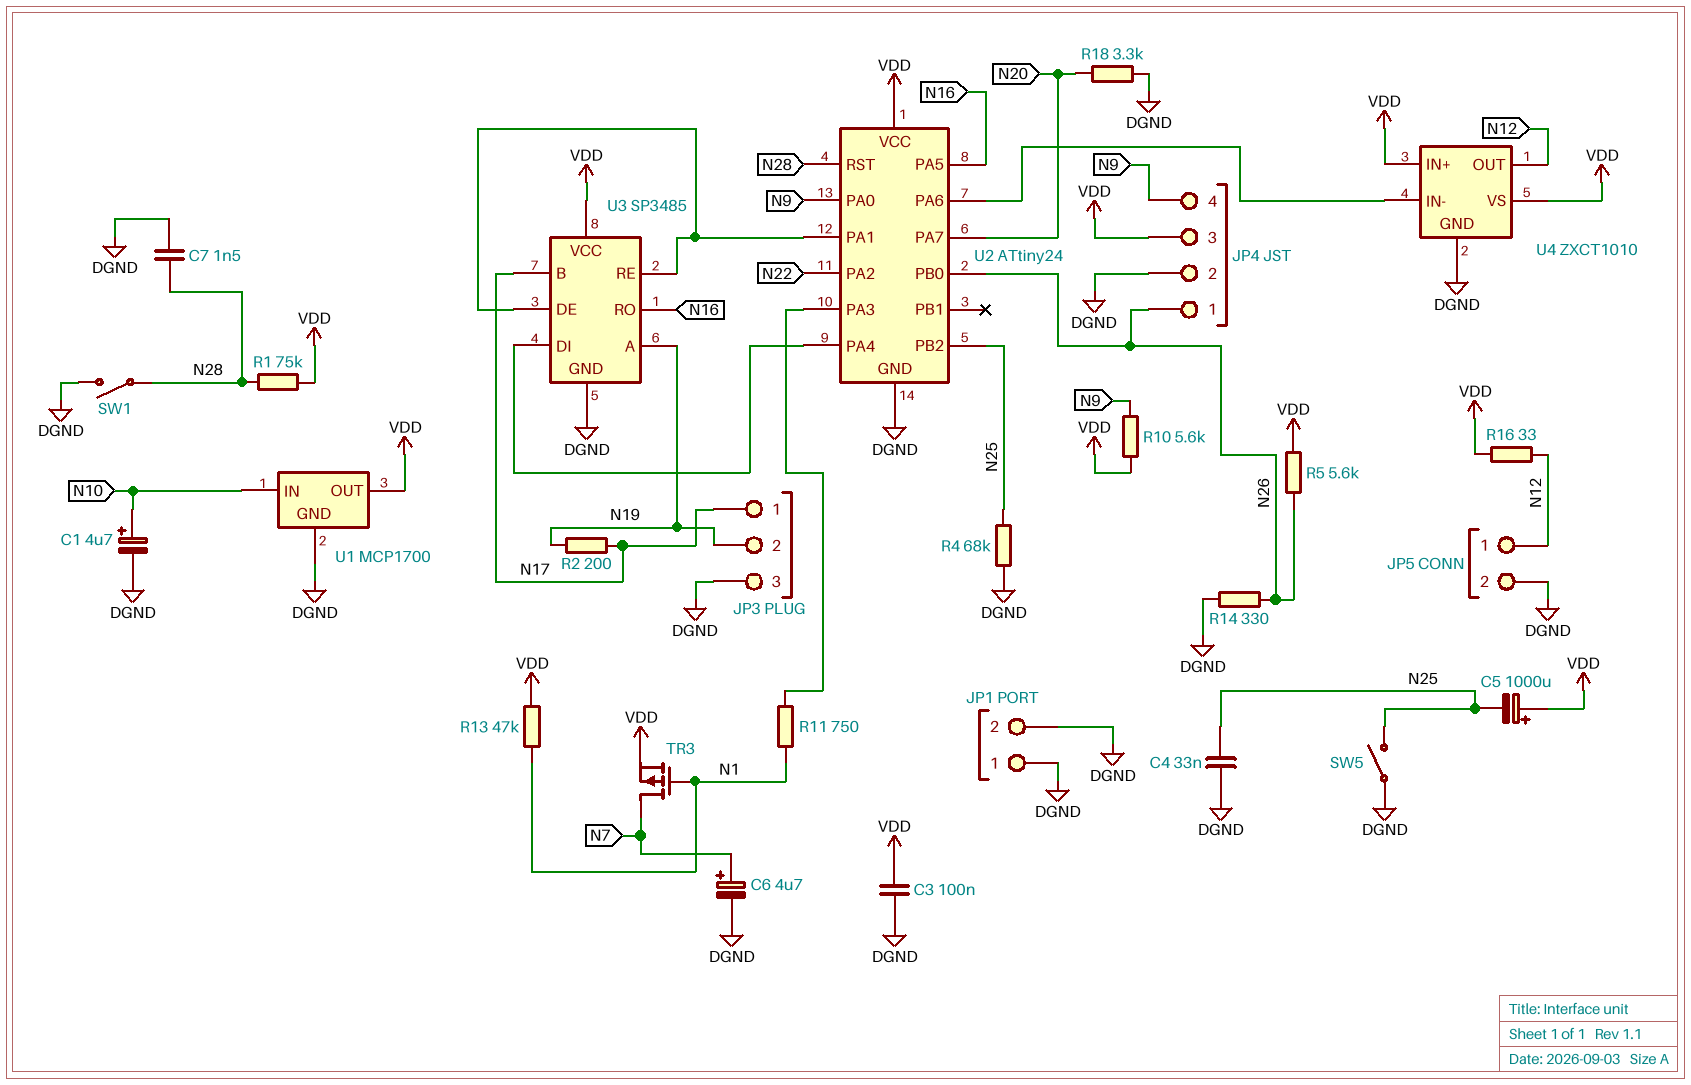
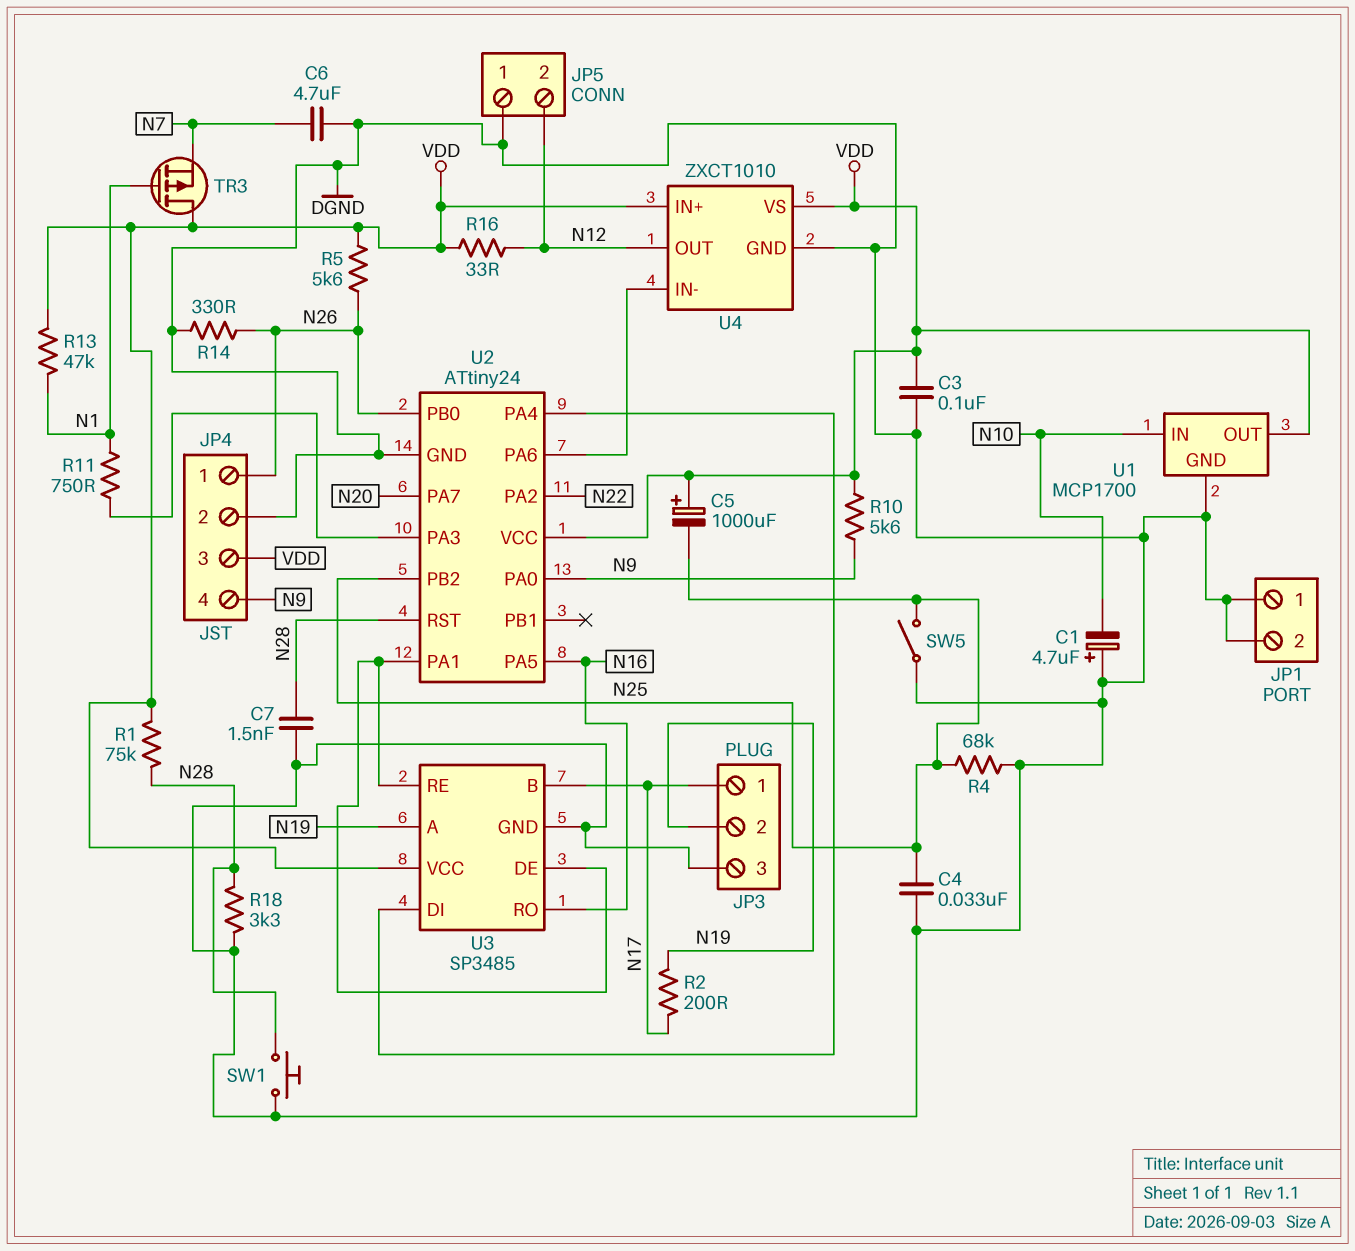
C1: 4.7uF (plus N10, minus DGND) -> 4.7uF (plus DGND, minus N10)
C6: 4.7uF (plus N7, minus DGND) -> 4.7uF (DGND, N7)
JP5 pin 1: N12 -> DGND
JP5 pin 2: DGND -> N12
R18: 3.3k (DGND, N20) -> 3.3k (DGND, N28)
SW1: switch (DGND, N28) -> button (DGND, N28)
TR3: PMOS (G N1, D N7, S VDD) -> PMOS (G N1, D VDD, S N7)

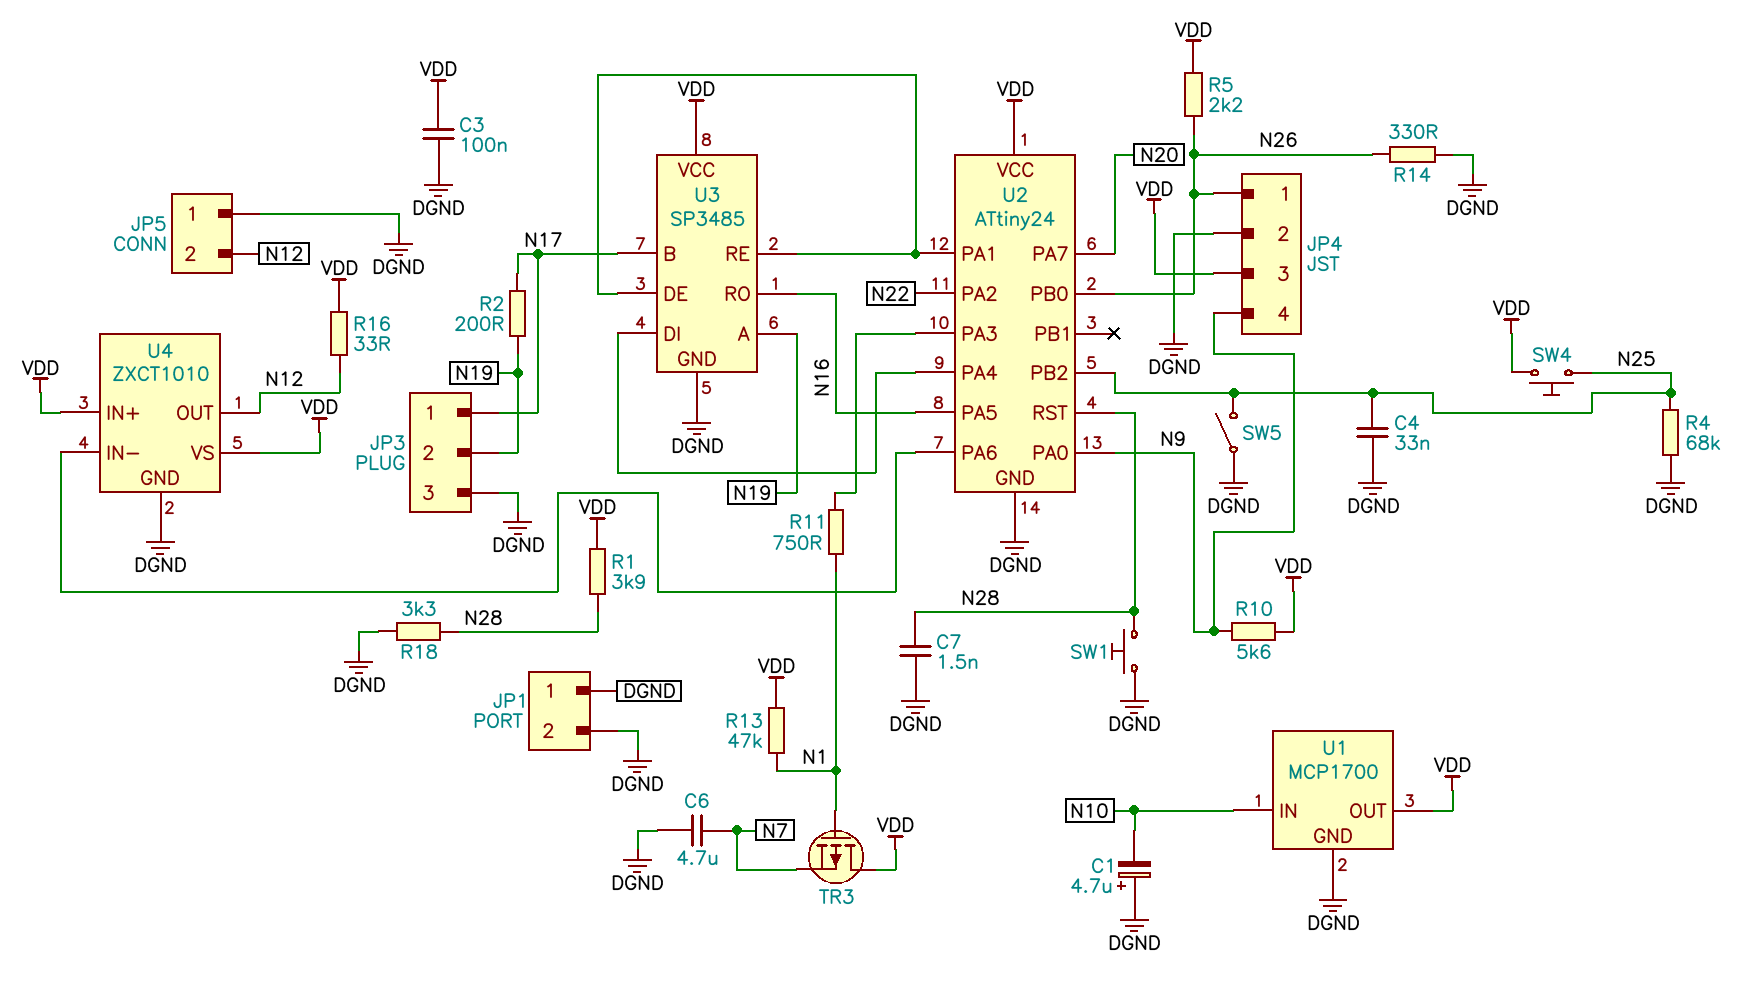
C5: 1000uF (plus VDD, minus N25) -> none
R1: 75k (N28, VDD) -> 3.9k (N28, VDD)
R5: 5.6k (N26, VDD) -> 2.2k (N26, VDD)
SW4: none -> button (N25, VDD)

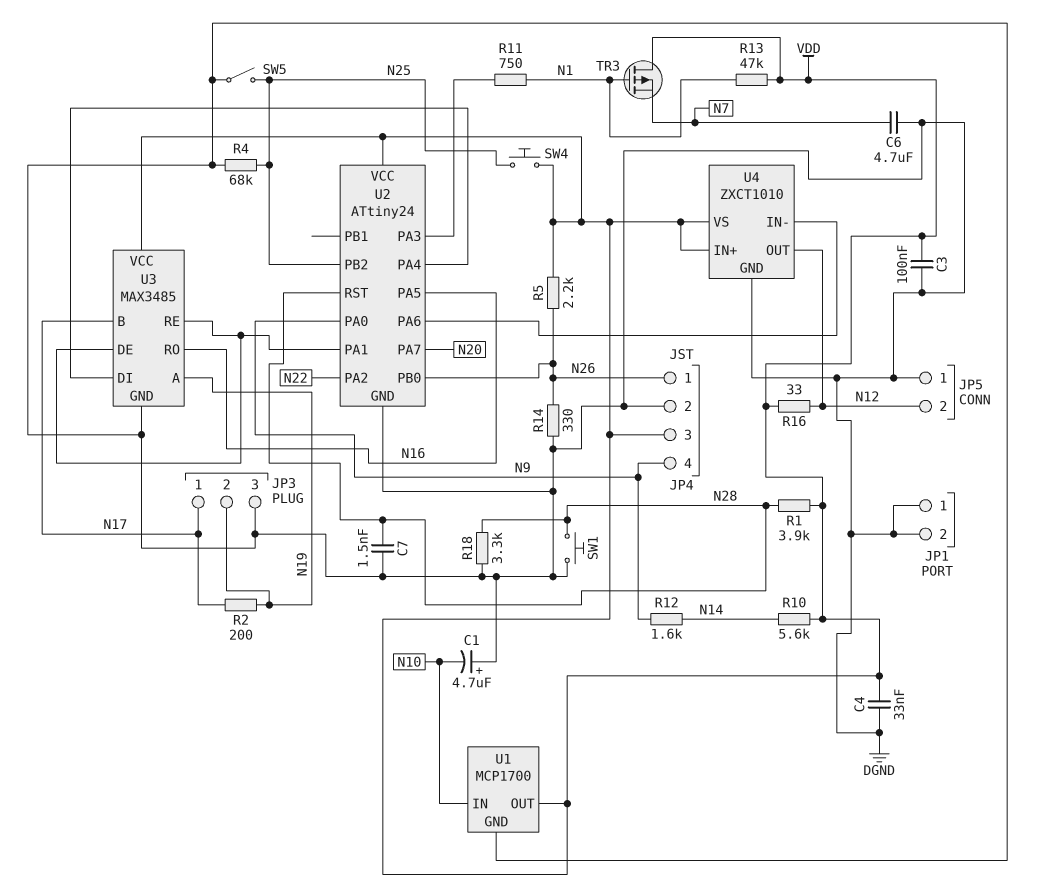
C4: 33nF (DGND, N25) -> 33nF (DGND, VDD)
R10: 5.6k (N9, VDD) -> 5.6k (N14, VDD)
R12: none -> 1.6k (N9, N14)
U3: SP3485 -> MAX3485

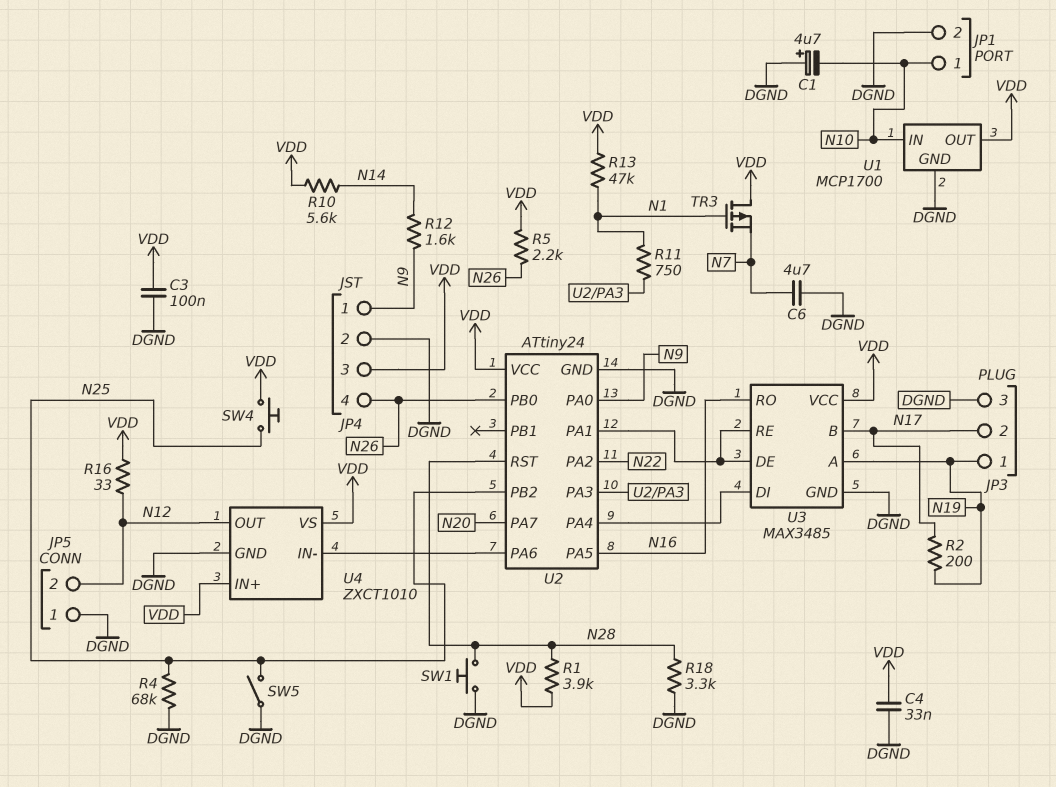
C7: 1.5nF (DGND, N28) -> none
JP1 pin 1: DGND -> N10
JP3 pin 1: N17 -> N19
JP3 pin 2: N19 -> N17
JP4 pin 1: N26 -> N9
JP4 pin 4: N9 -> N26
R14: 330 (DGND, N26) -> none

